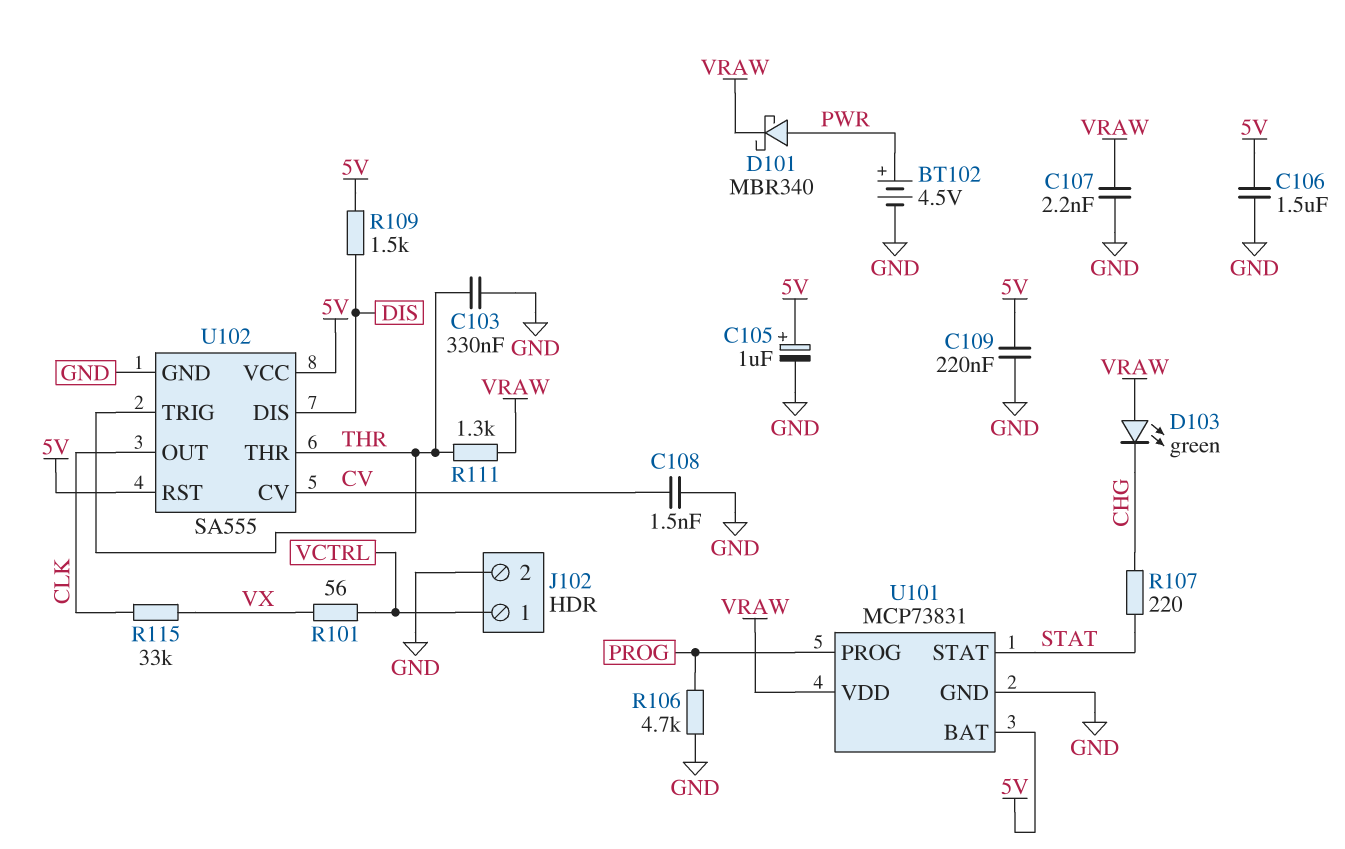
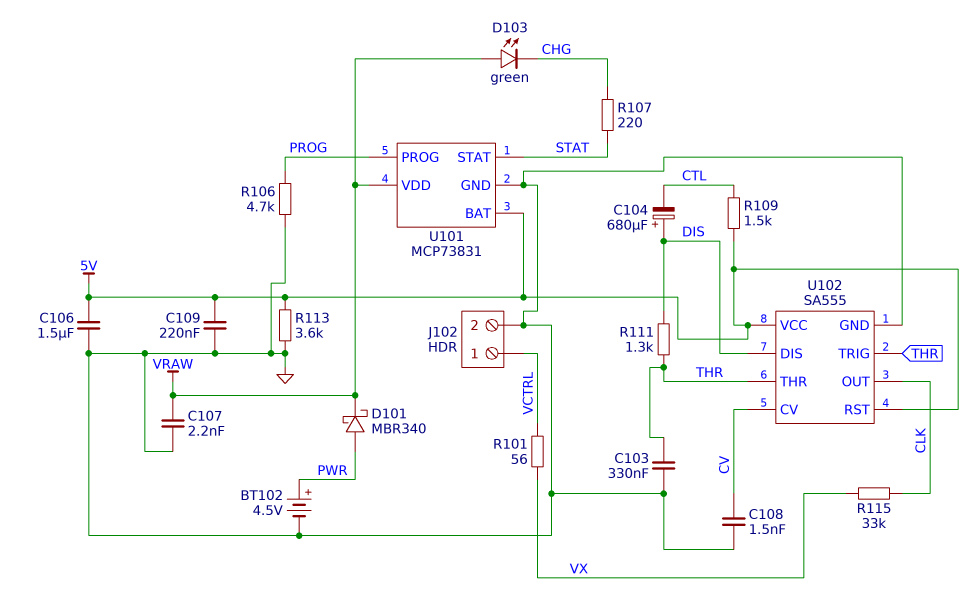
C104: none -> 680uF (plus DIS, minus CTL)
C105: 1uF (plus 5V, minus GND) -> none
R109: 1.5k (5V, DIS) -> 1.5k (5V, CTL)
R111: 1.3k (THR, VRAW) -> 1.3k (DIS, THR)
R113: none -> 3.6k (5V, GND)

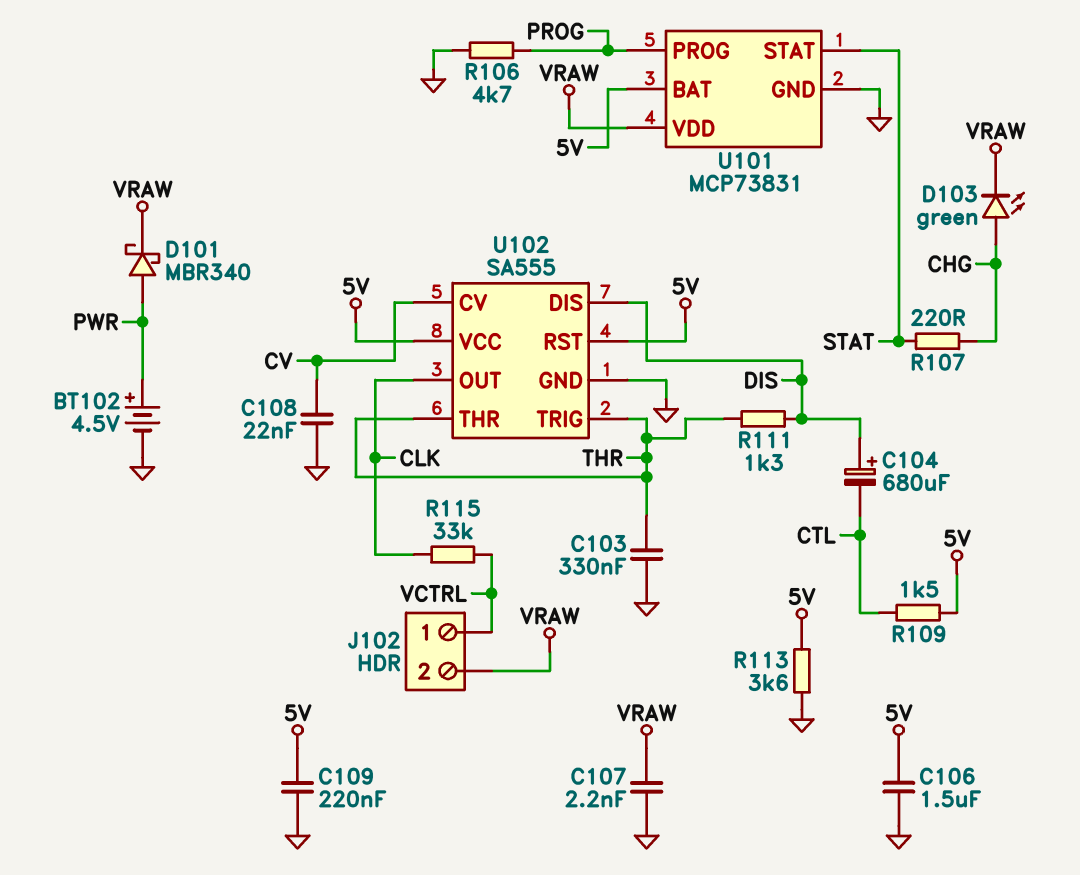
C108: 1.5nF (CV, GND) -> 22nF (CV, GND)
D103: LED green (A VRAW, K CHG) -> LED green (A CHG, K VRAW)
J102 pin 2: GND -> VRAW
R101: 56 (VCTRL, VX) -> none
R115: 33k (CLK, VX) -> 33k (CLK, VCTRL)

